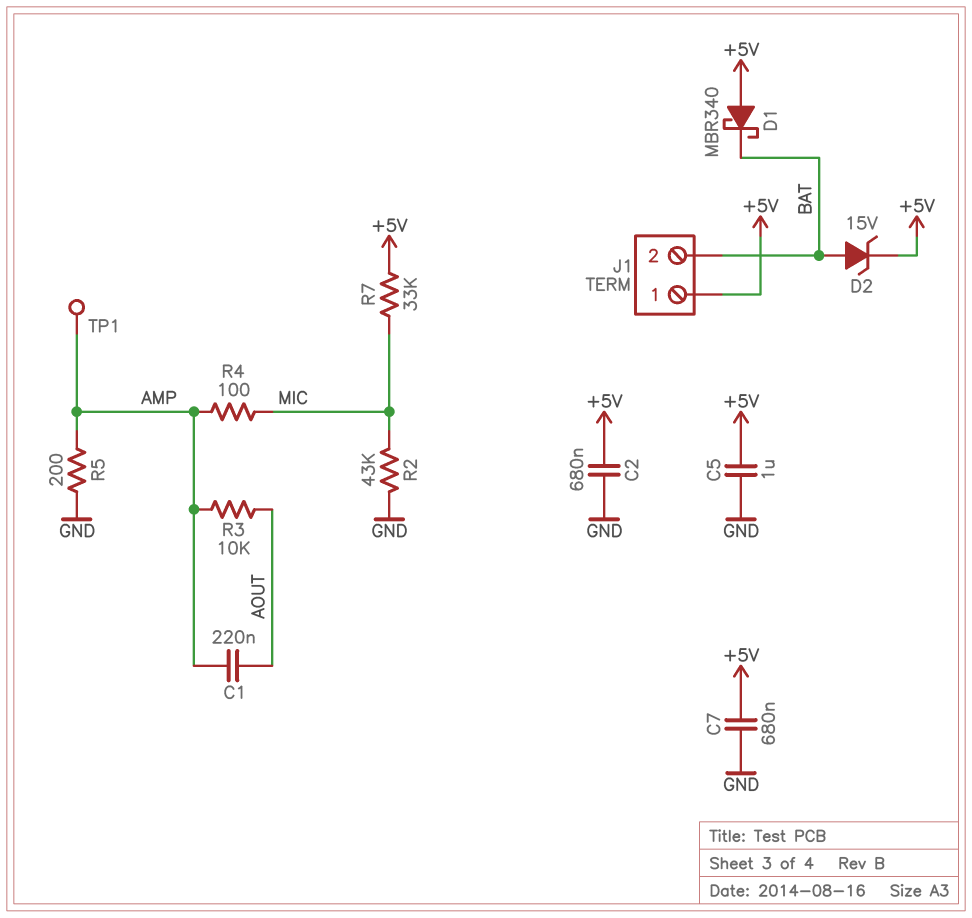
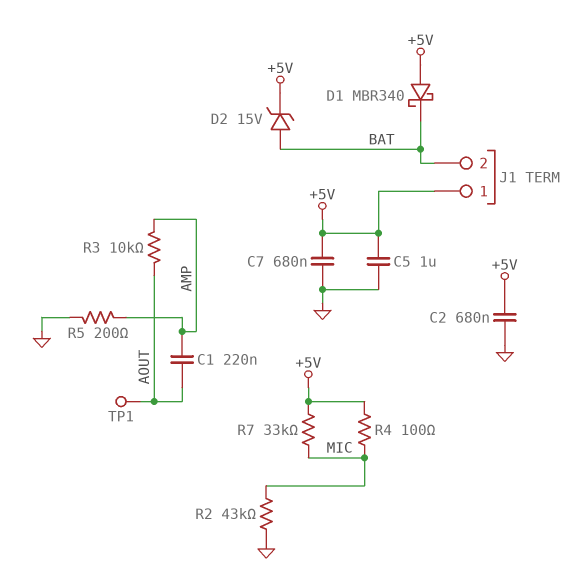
R4: 100 (AMP, MIC) -> 100 (+5V, MIC)
TP1: test point (AMP) -> test point (AOUT)

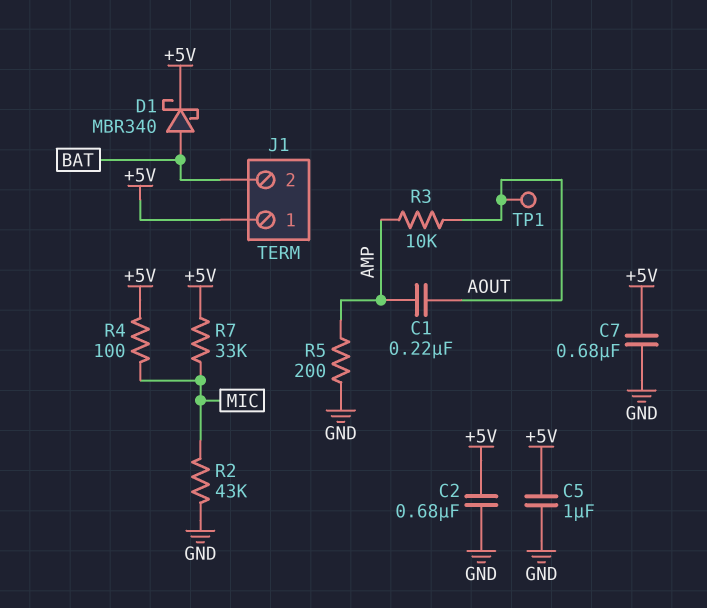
D1: schottky MBR340 (A +5V, K BAT) -> schottky MBR340 (A BAT, K +5V)
D2: zener 15V (A BAT, K +5V) -> none

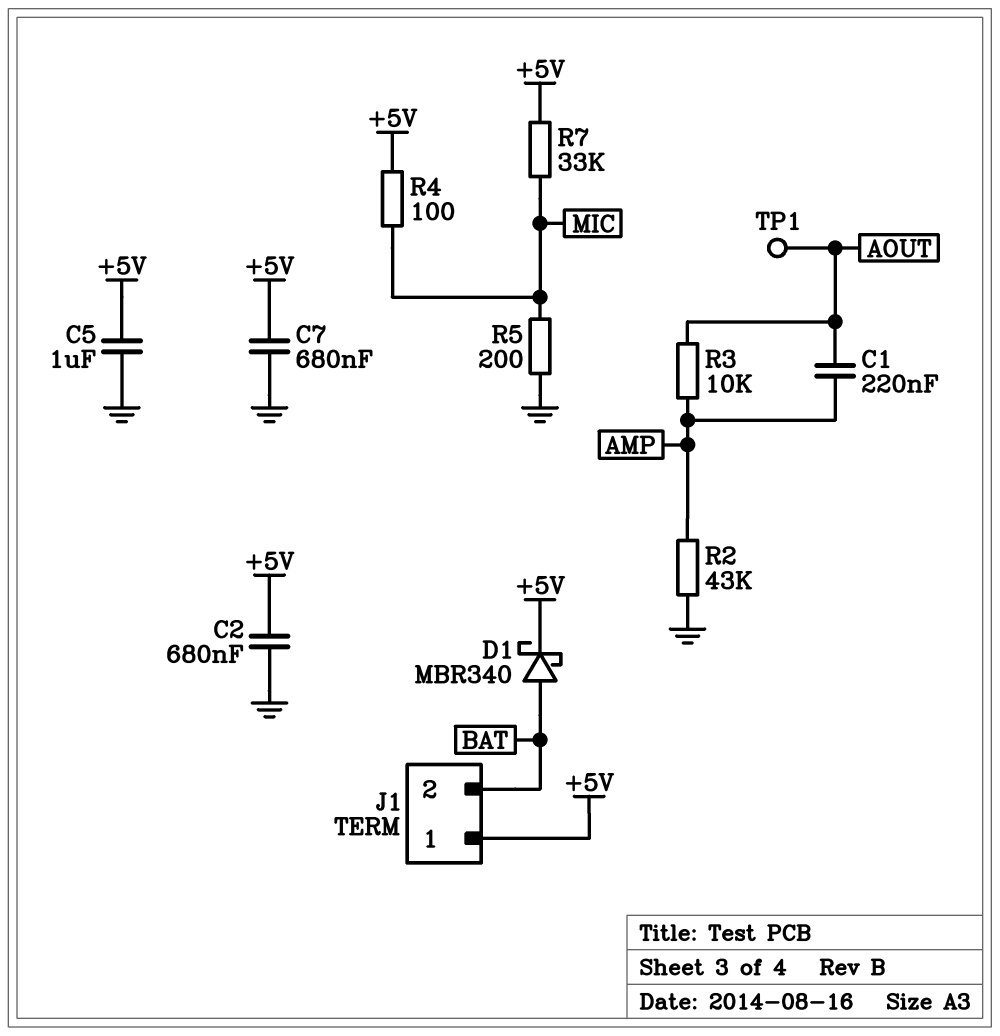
R2: 43k (GND, MIC) -> 43k (AMP, GND)
R5: 200 (AMP, GND) -> 200 (GND, MIC)

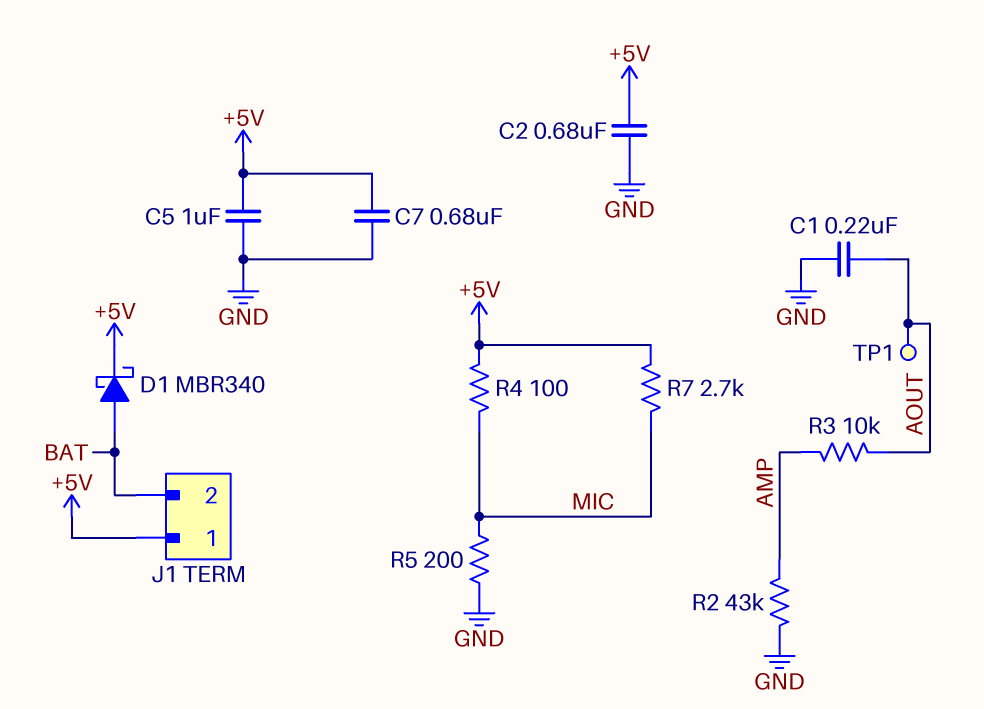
C1: 220nF (AMP, AOUT) -> 220nF (AOUT, GND)
R7: 33k (+5V, MIC) -> 2.7k (+5V, MIC)

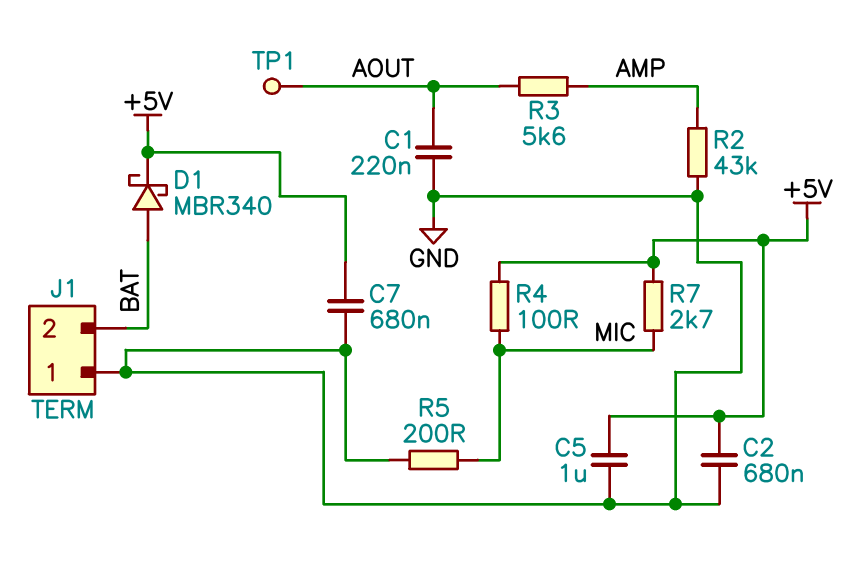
J1 pin 1: +5V -> GND
R3: 10k (AMP, AOUT) -> 5.6k (AMP, AOUT)

